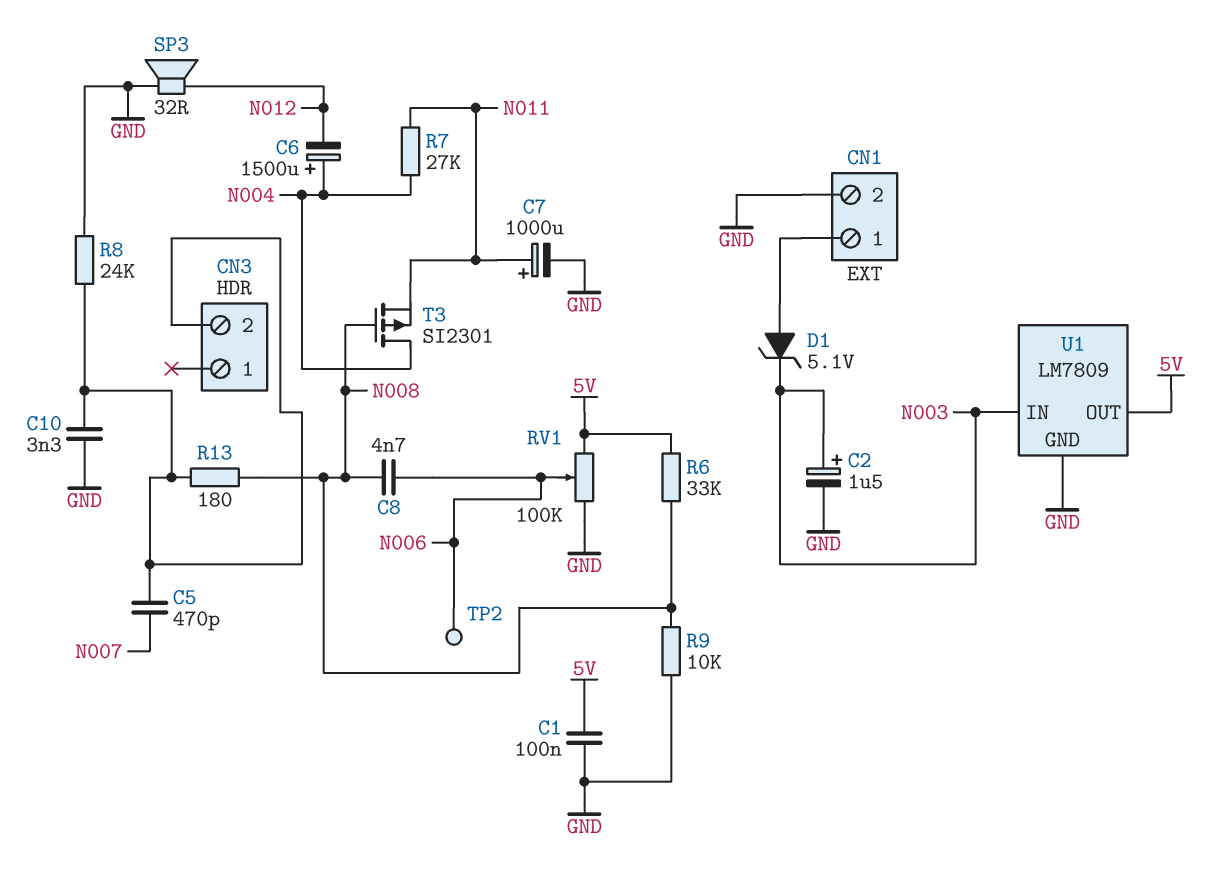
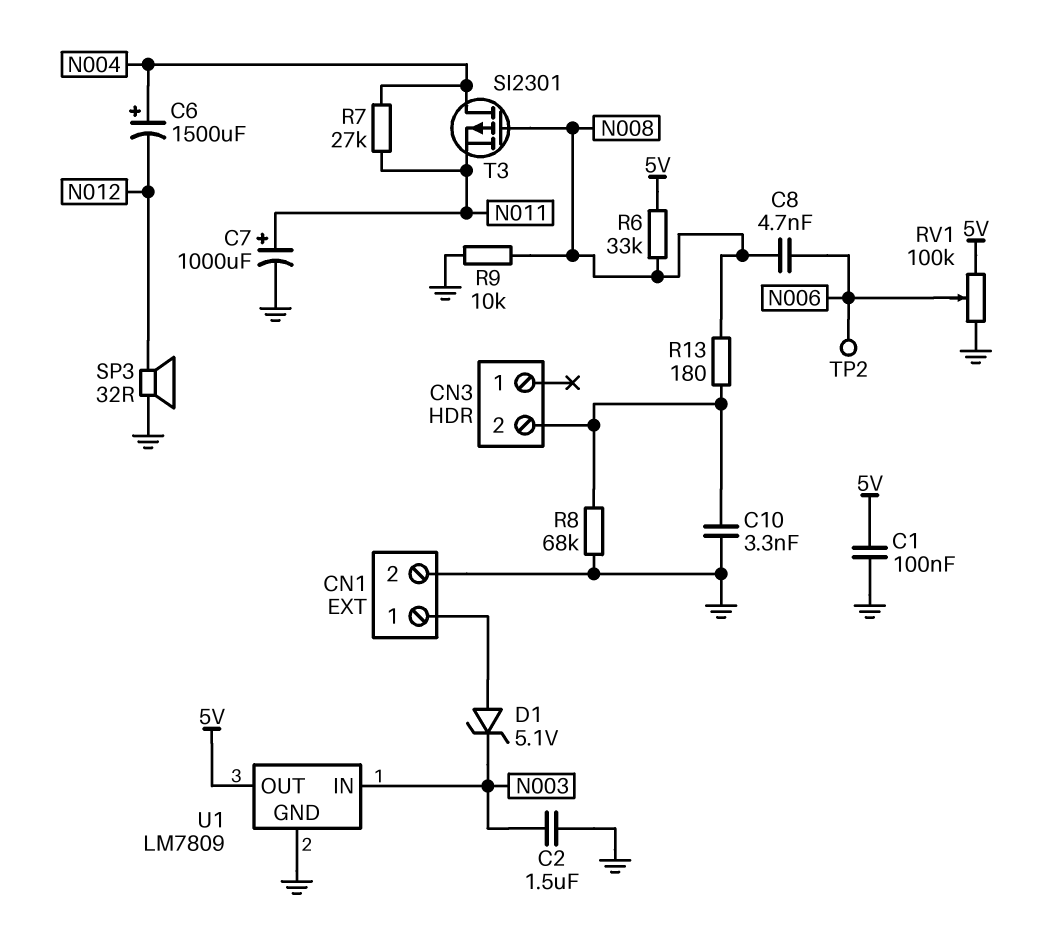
C2: 1.5uF (plus N003, minus GND) -> 1.5uF (GND, N003)
C5: 470pF (CN3/2, N007) -> none
R8: 24k (CN3/2, GND) -> 68k (CN3/2, GND)

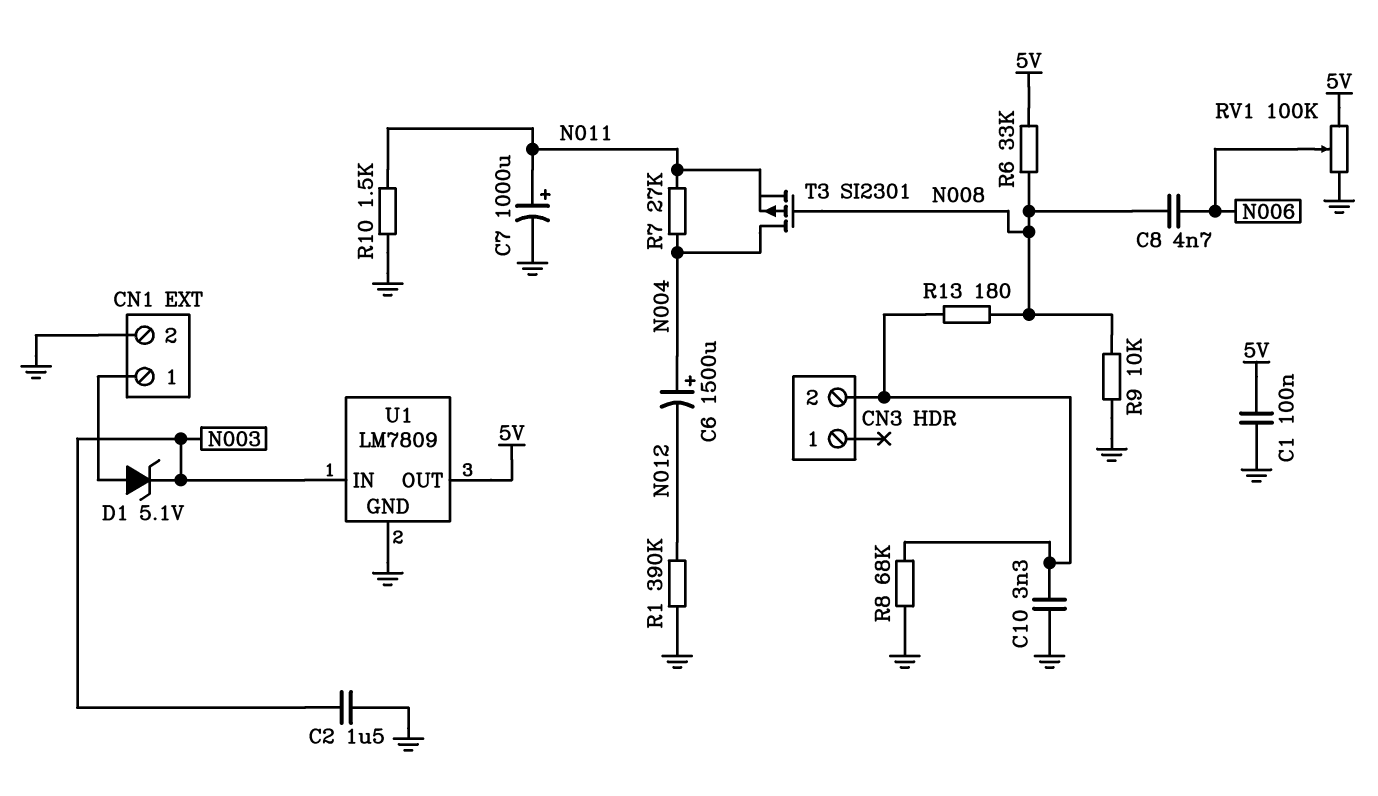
R1: none -> 390k (GND, N012)
R10: none -> 1.5k (GND, N011)
SP3: speaker 32R (GND, N012) -> none
TP2: test point (N006) -> none

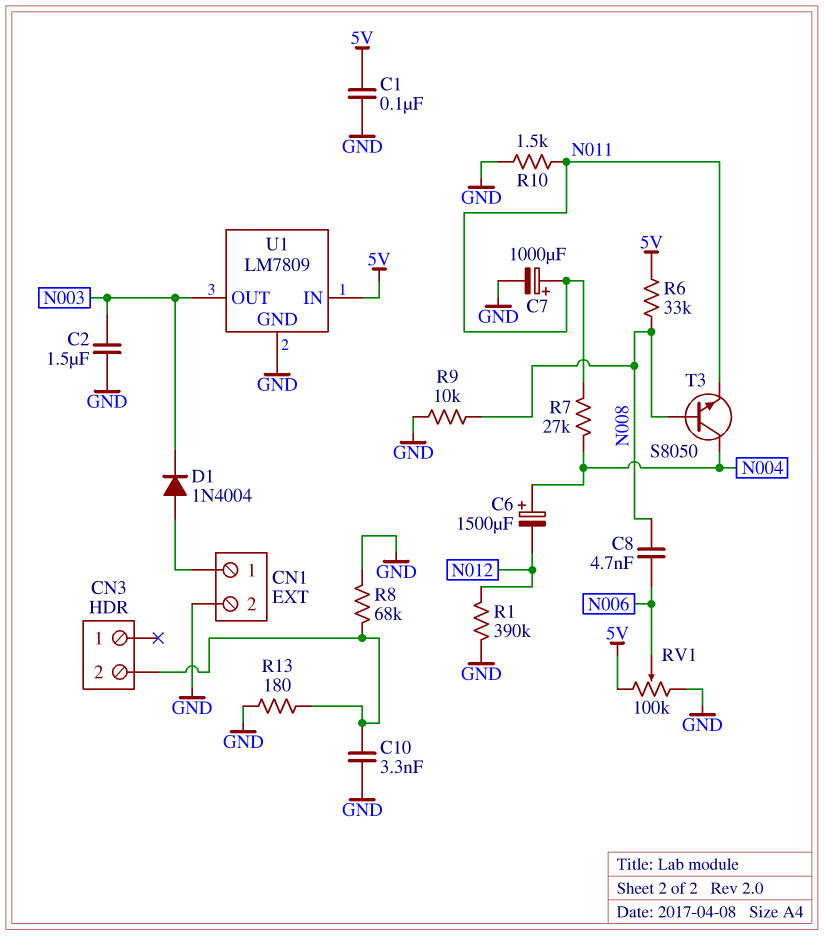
D1: zener 5.1V (A CN1/1, K N003) -> diode 1N4004 (A CN1/1, K N003)
R13: 180 (CN3/2, N008) -> 180 (CN3/2, GND)
T3: PMOS SI2301 (G N008, D N004, S N011) -> NPN S8050 (B N008, C N004, E N011)
U1 pin IN: N003 -> 5V
U1 pin OUT: 5V -> N003

